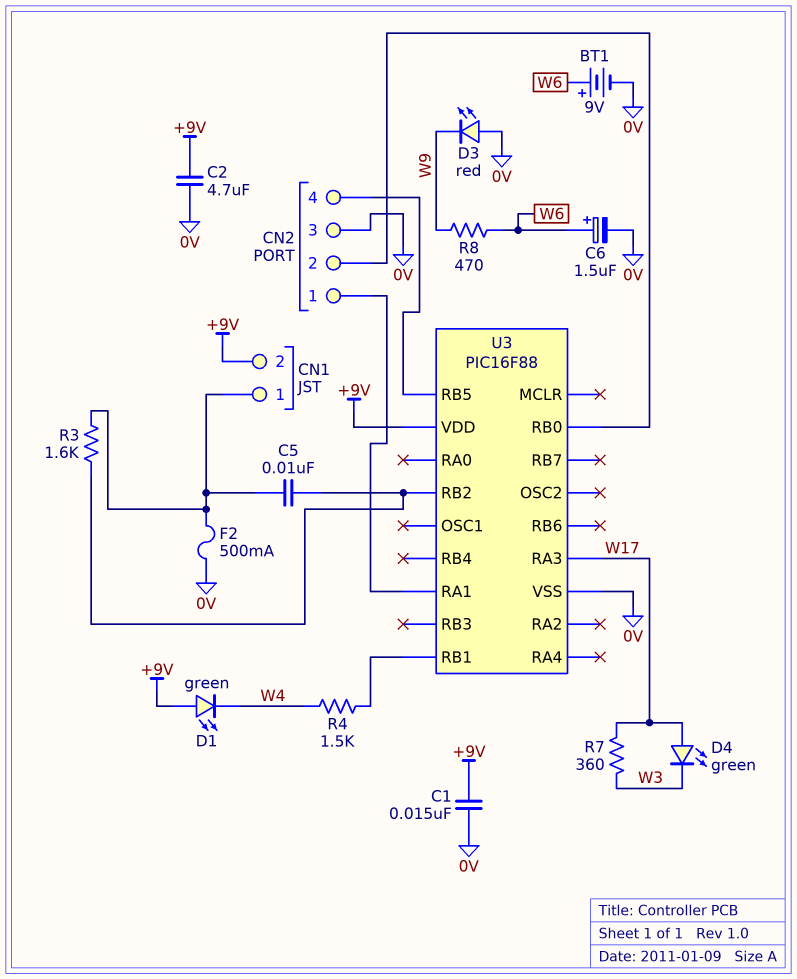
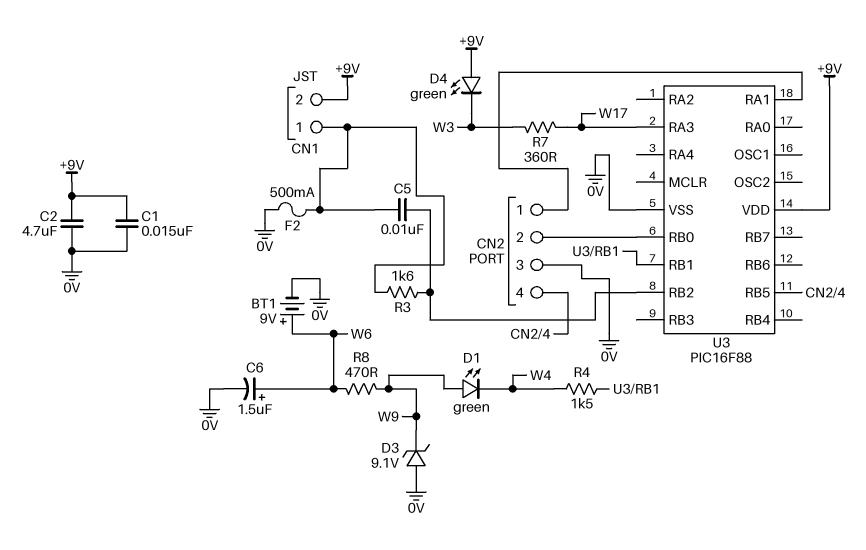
D1: LED green (A +9V, K W4) -> LED green (A W9, K W4)
D3: LED red (A 0V, K W9) -> zener 9.1V (A 0V, K W9)
D4: LED green (A W17, K W3) -> LED green (A +9V, K W3)

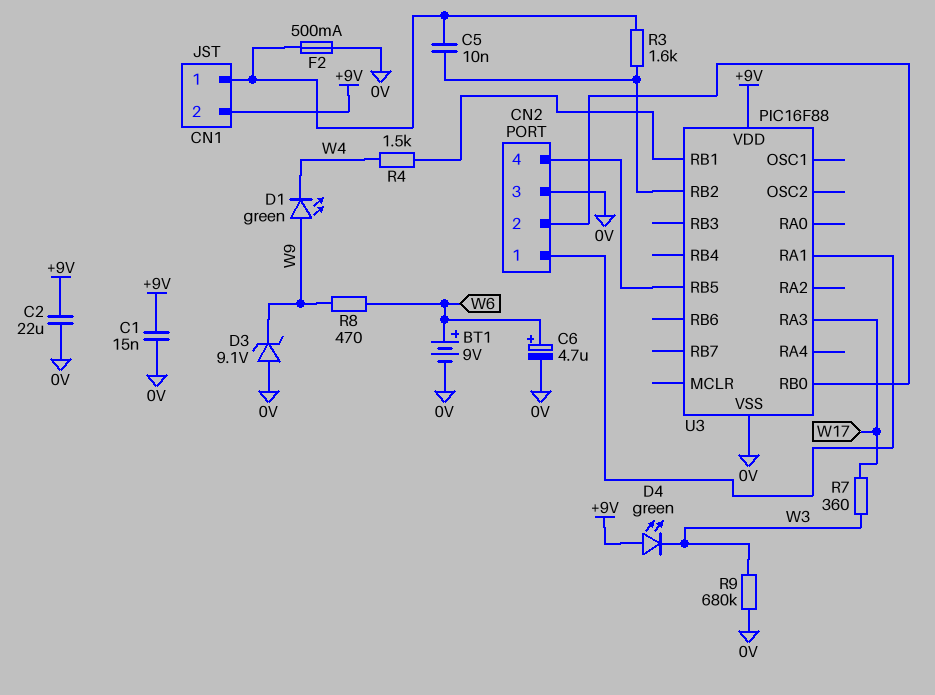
C2: 4.7uF (+9V, 0V) -> 22uF (+9V, 0V)
C6: 1.5uF (plus W6, minus 0V) -> 4.7uF (plus W6, minus 0V)
R9: none -> 680k (0V, W3)

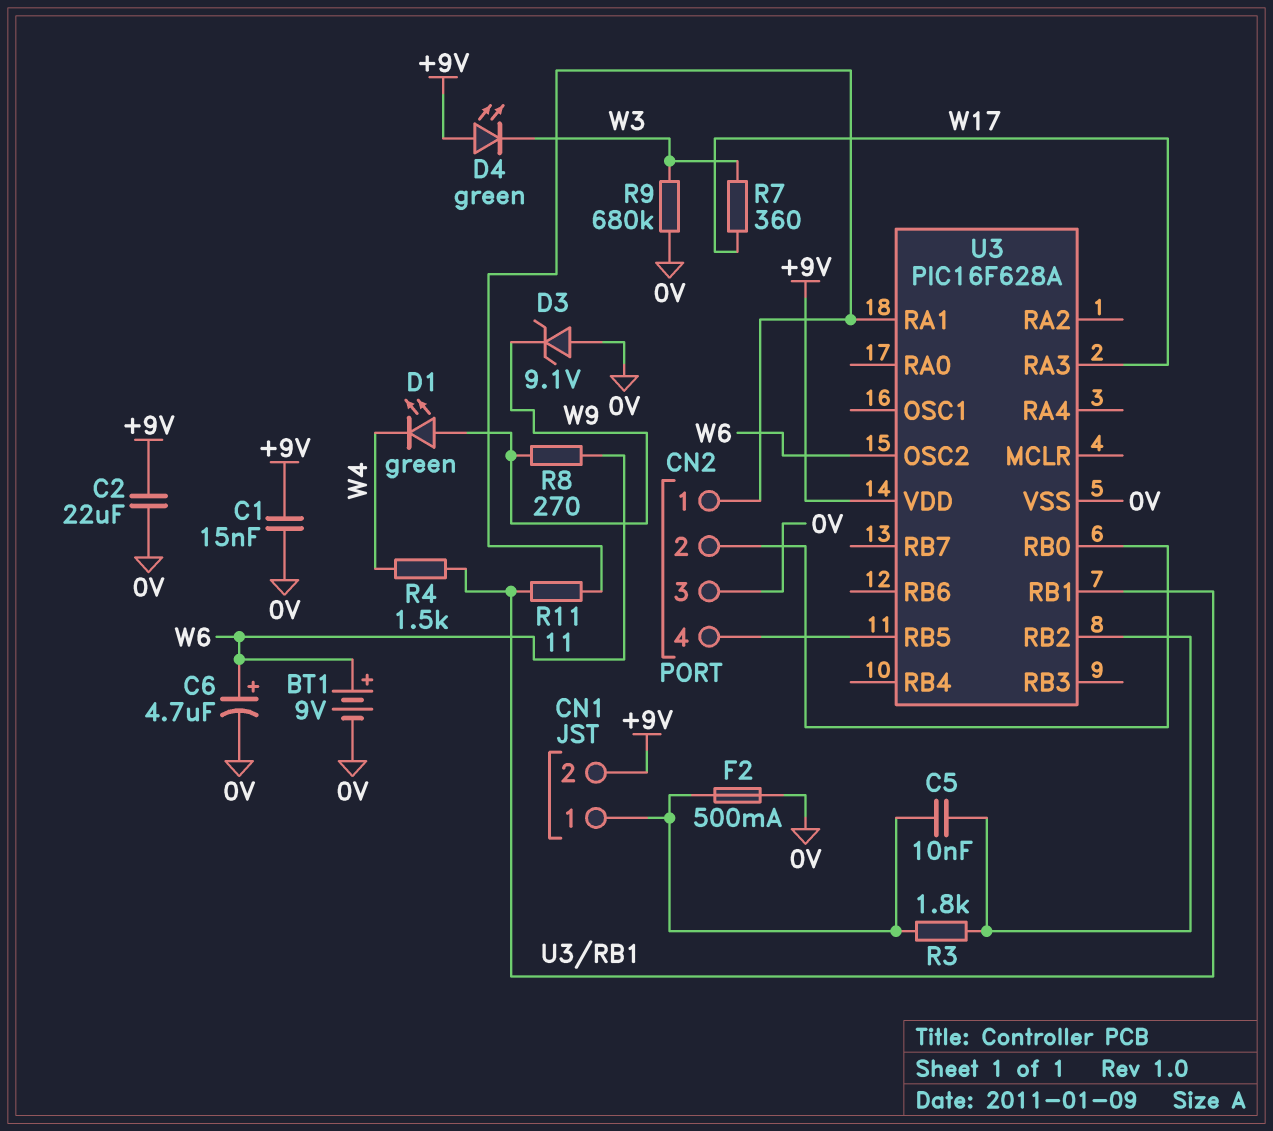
R3: 1.6k (CN1/1, U3/RB2) -> 1.8k (CN1/1, U3/RB2)
R8: 470 (W6, W9) -> 270 (W6, W9)
R11: none -> 11 (CN2/1, U3/RB1)
U3: PIC16F88 -> PIC16F628A
U3 pin OSC2: none -> W6

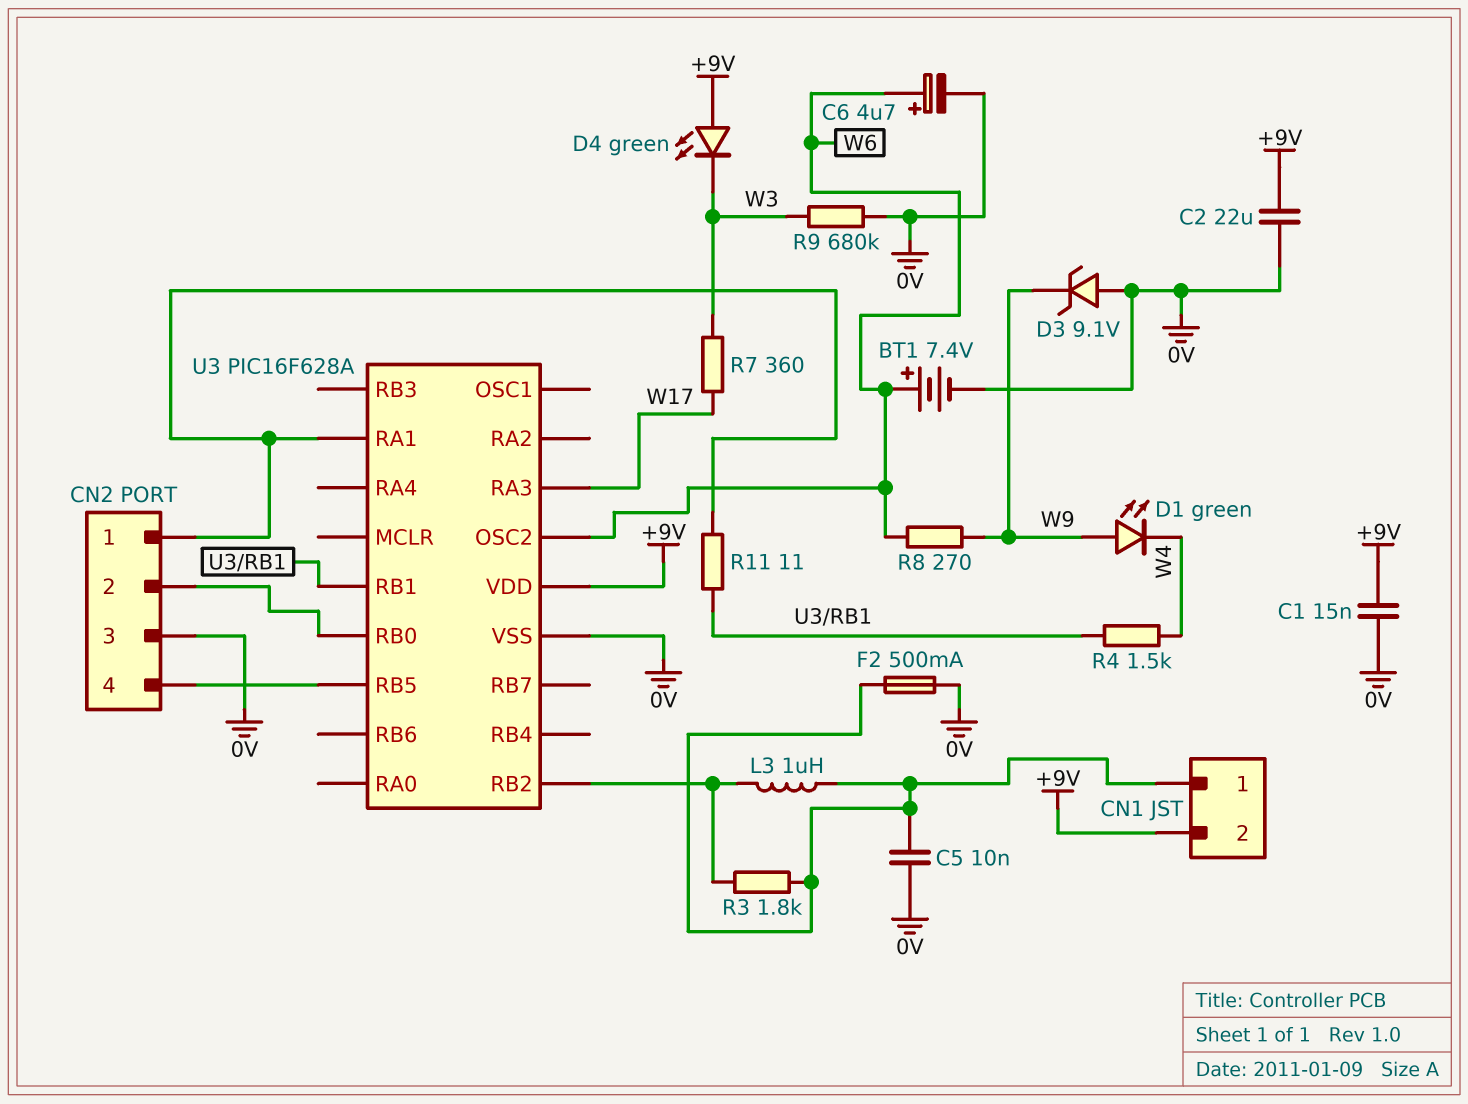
BT1: 9V (plus W6, minus 0V) -> 7.4V (plus W6, minus 0V)
C5: 10nF (CN1/1, U3/RB2) -> 10nF (0V, CN1/1)
L3: none -> 1uH (CN1/1, U3/RB2)

